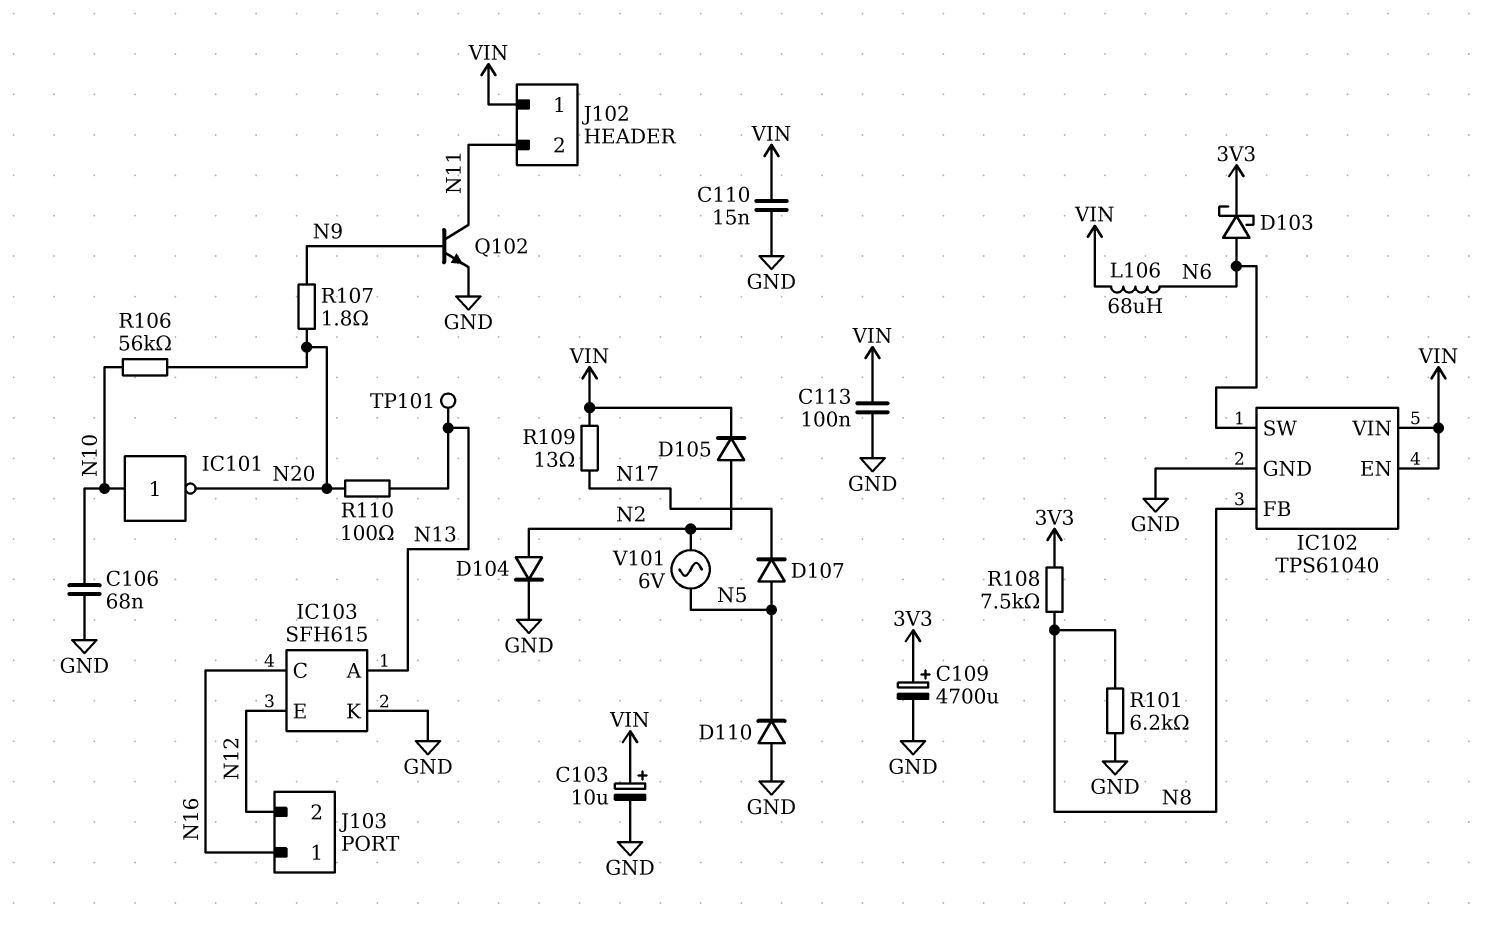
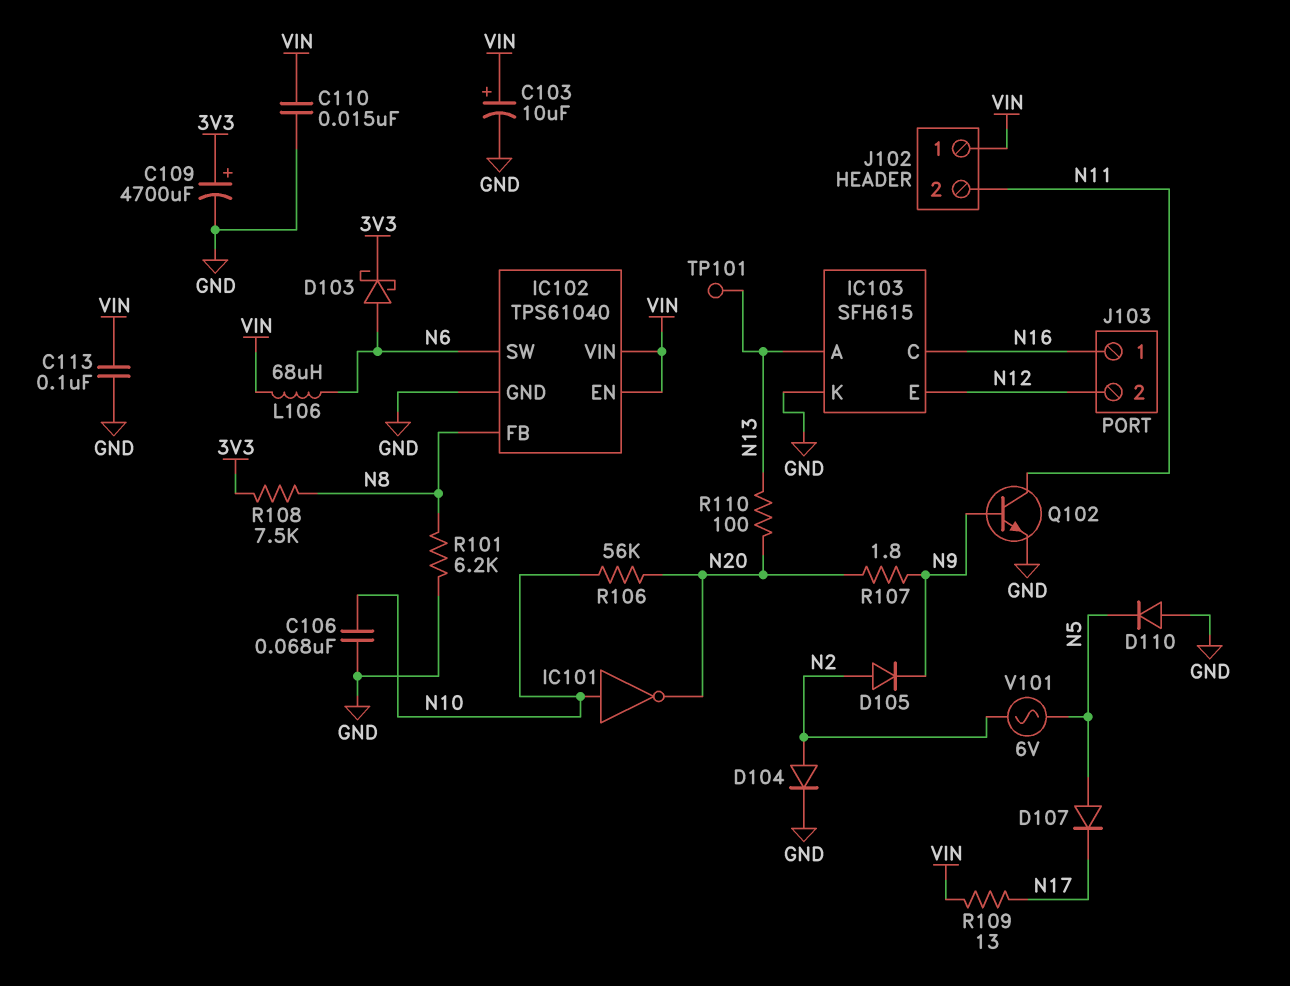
D105: diode (A N2, K VIN) -> diode (A N2, K N9)

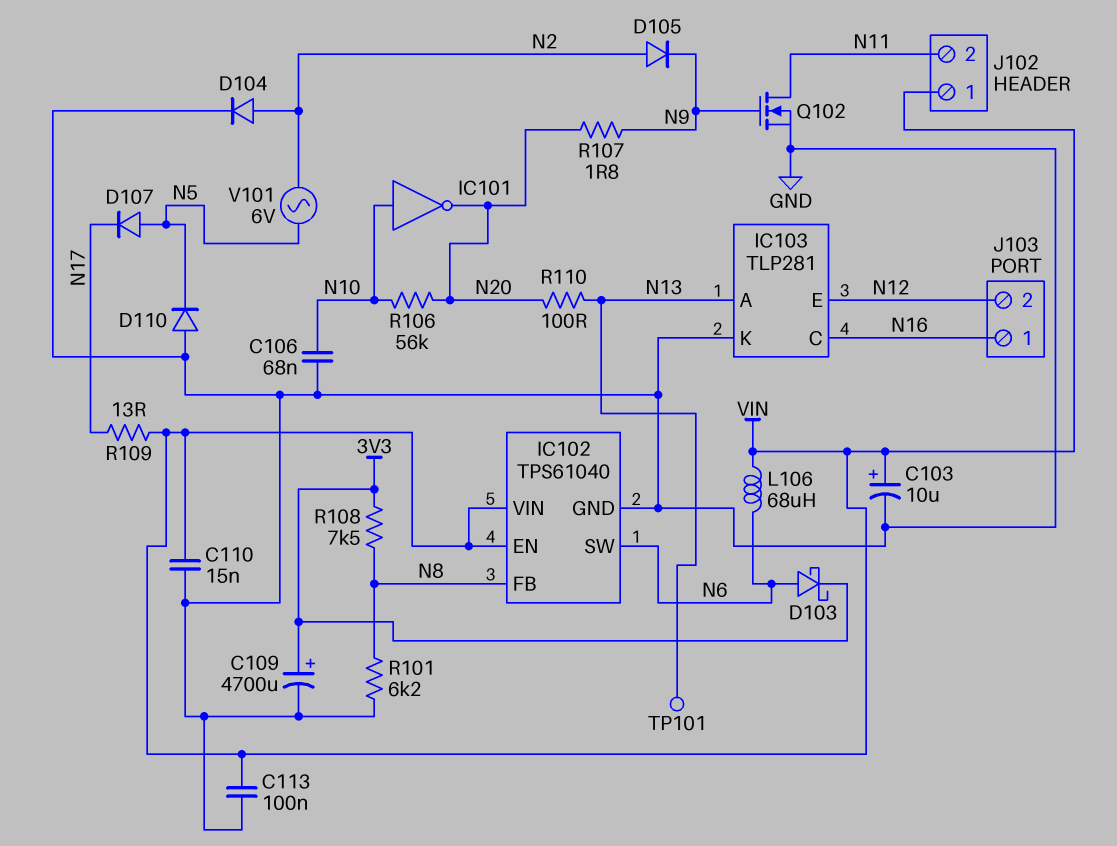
IC103: SFH615 -> TLP281
Q102: NPN (B N9, C N11, E GND) -> NMOS (G N9, D N11, S GND)

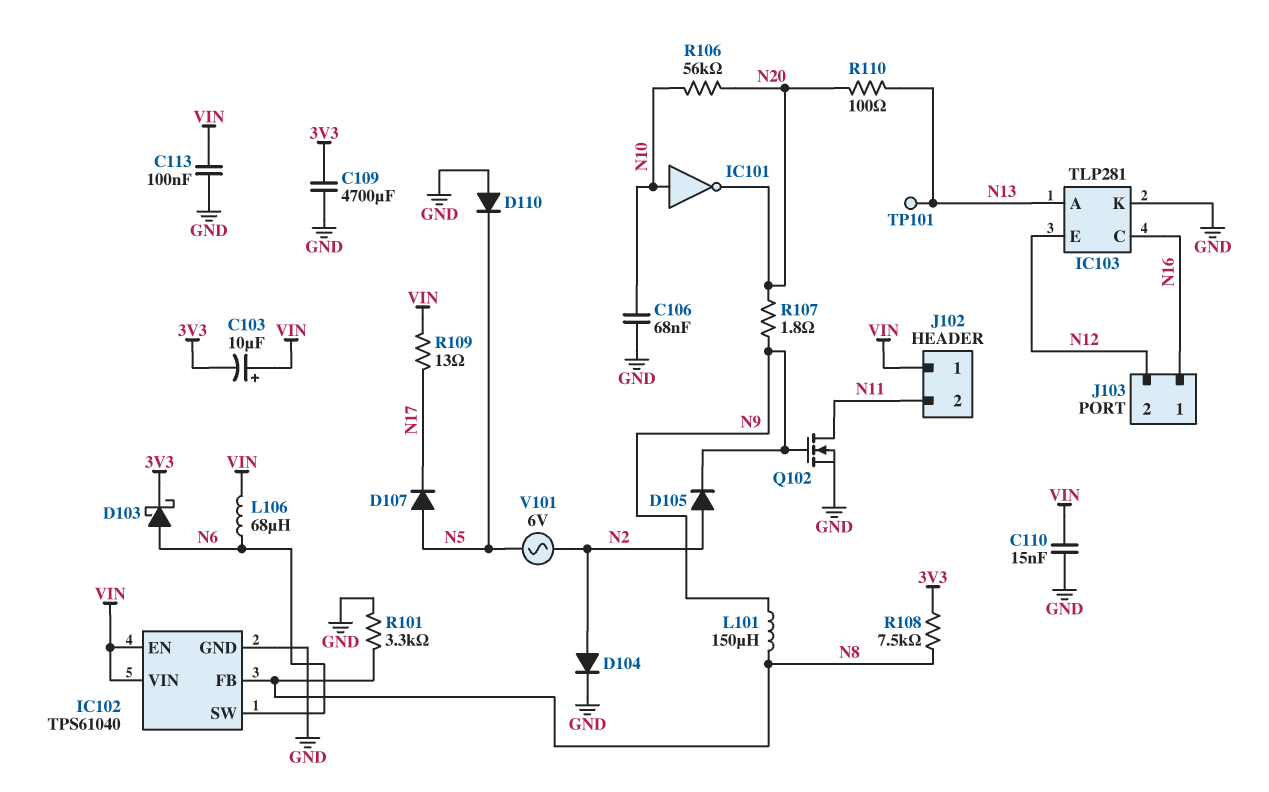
C103: 10uF (plus VIN, minus GND) -> 10uF (plus VIN, minus 3V3)
C109: 4700uF (plus 3V3, minus GND) -> 4700uF (3V3, GND)
L101: none -> 150uH (N8, N9)
R101: 6.2k (GND, N8) -> 3.3k (GND, N8)

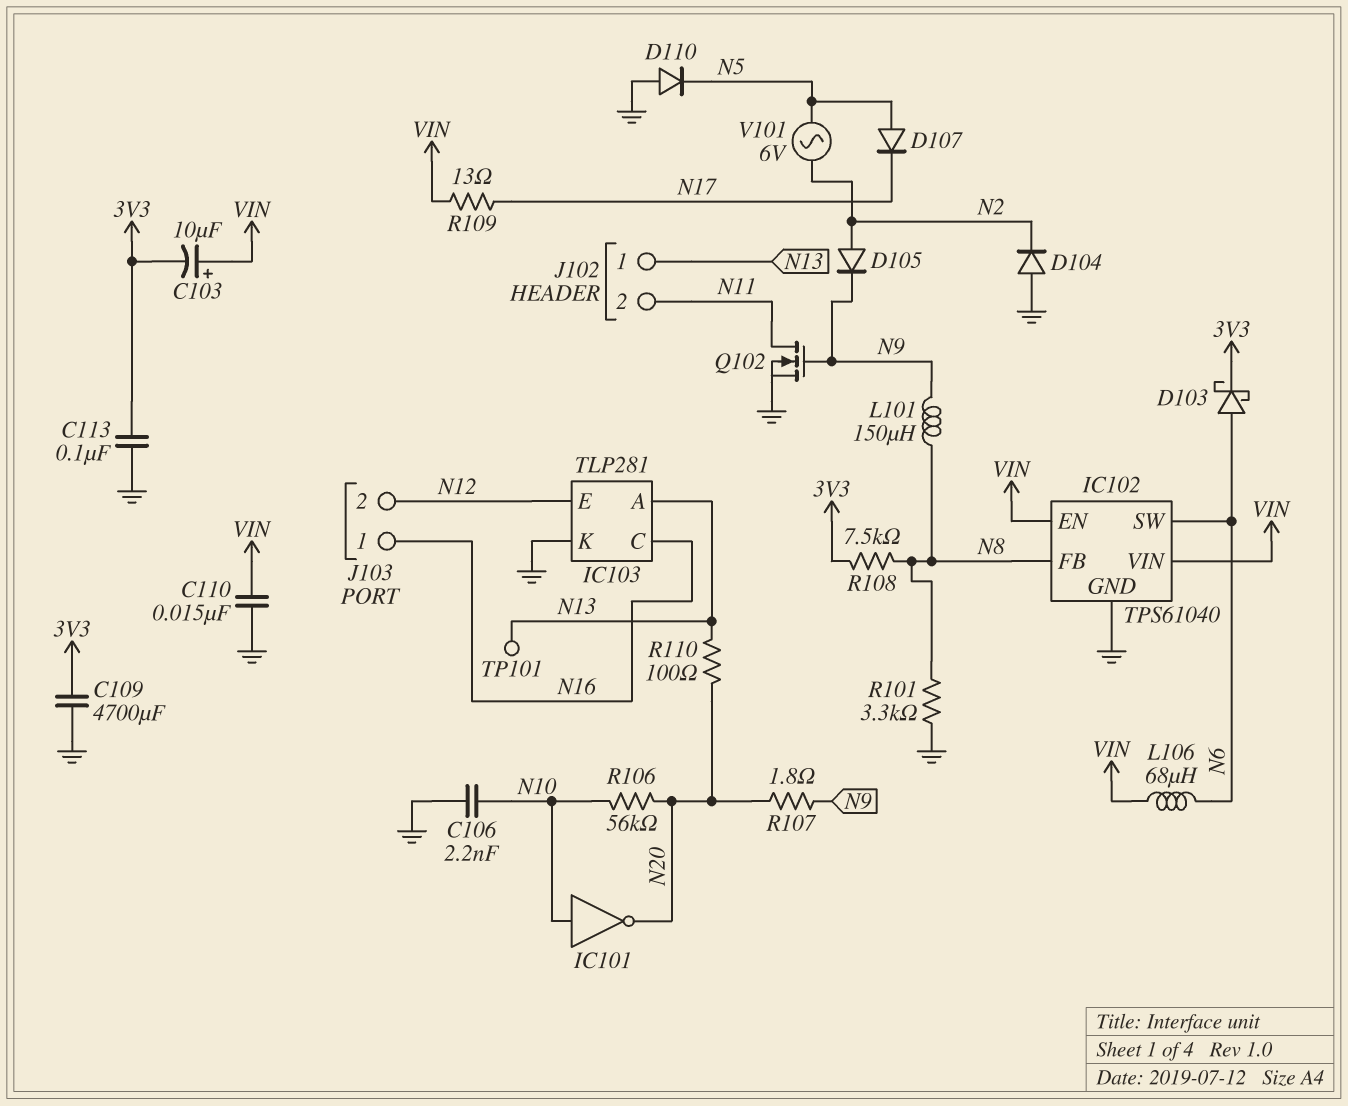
C106: 68nF (GND, N10) -> 2.2nF (GND, N10)
C113: 100nF (GND, VIN) -> 100nF (3V3, GND)
D104: diode (A N2, K GND) -> diode (A GND, K N2)
J102 pin 1: VIN -> N13

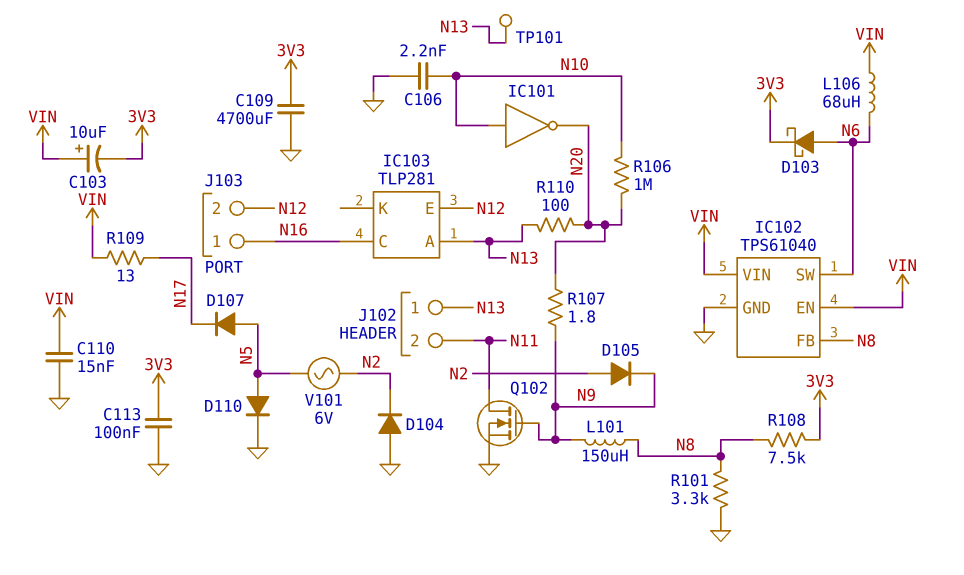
D110: diode (A GND, K N5) -> diode (A N5, K GND)
IC103 pin K: GND -> none
R106: 56k (N10, N20) -> 1M (N10, N20)

